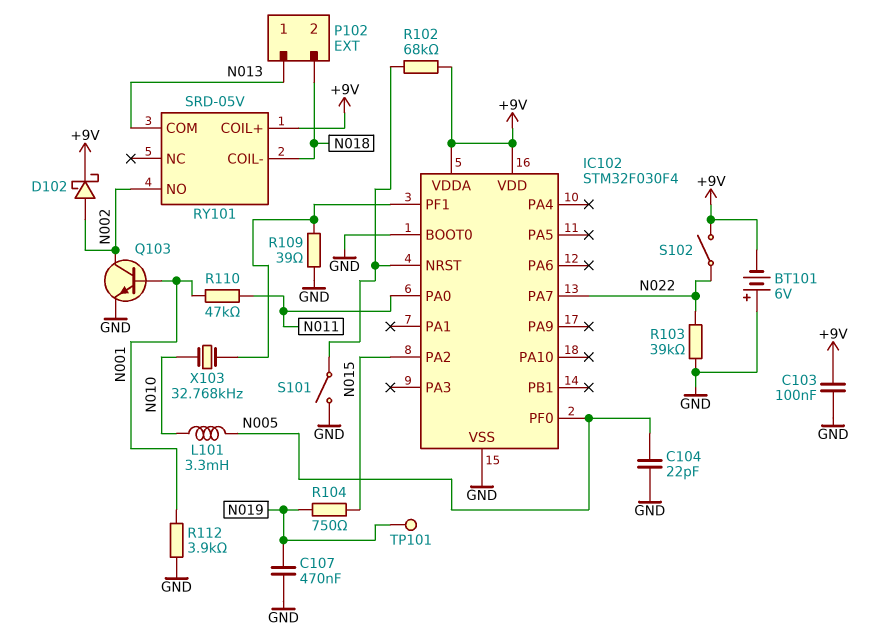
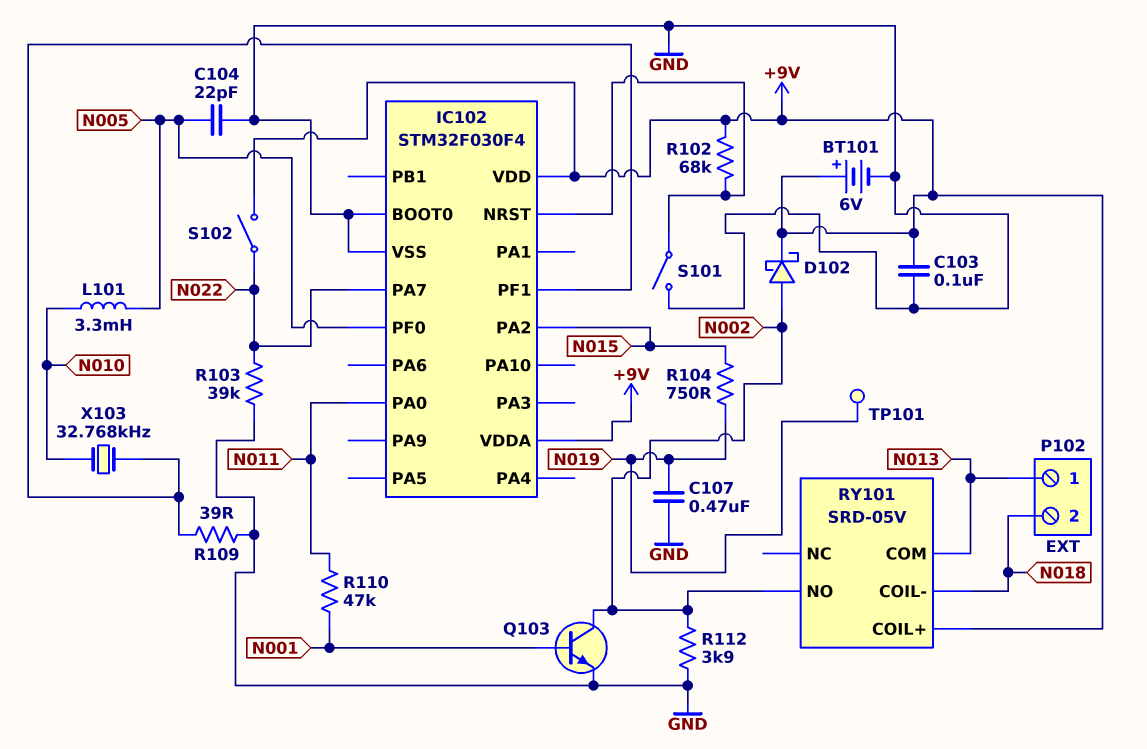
BT101: 6V (plus GND, minus +9V) -> 6V (plus +9V, minus GND)
R112: 3.9k (GND, N001) -> 3.9k (GND, N002)

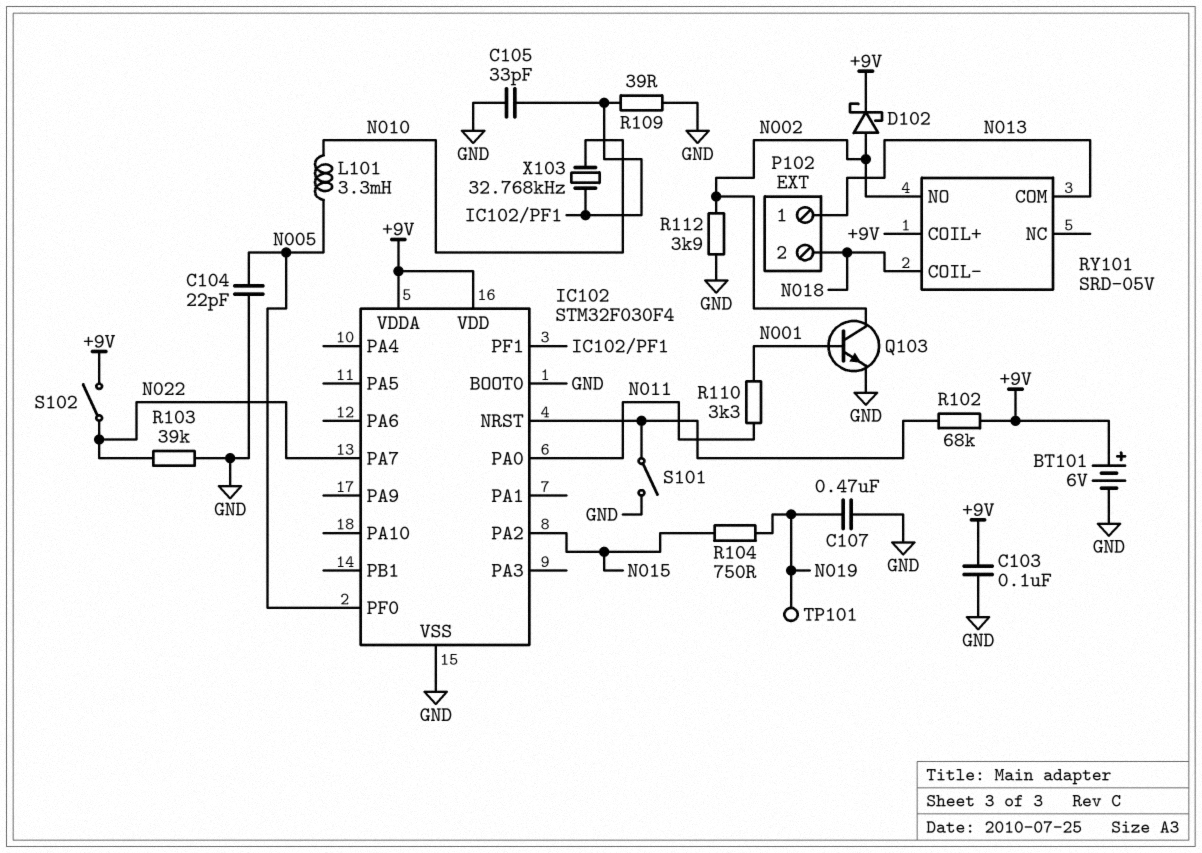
C105: none -> 33pF (GND, IC102/PF1)
R110: 47k (N001, N011) -> 3.3k (N001, N011)

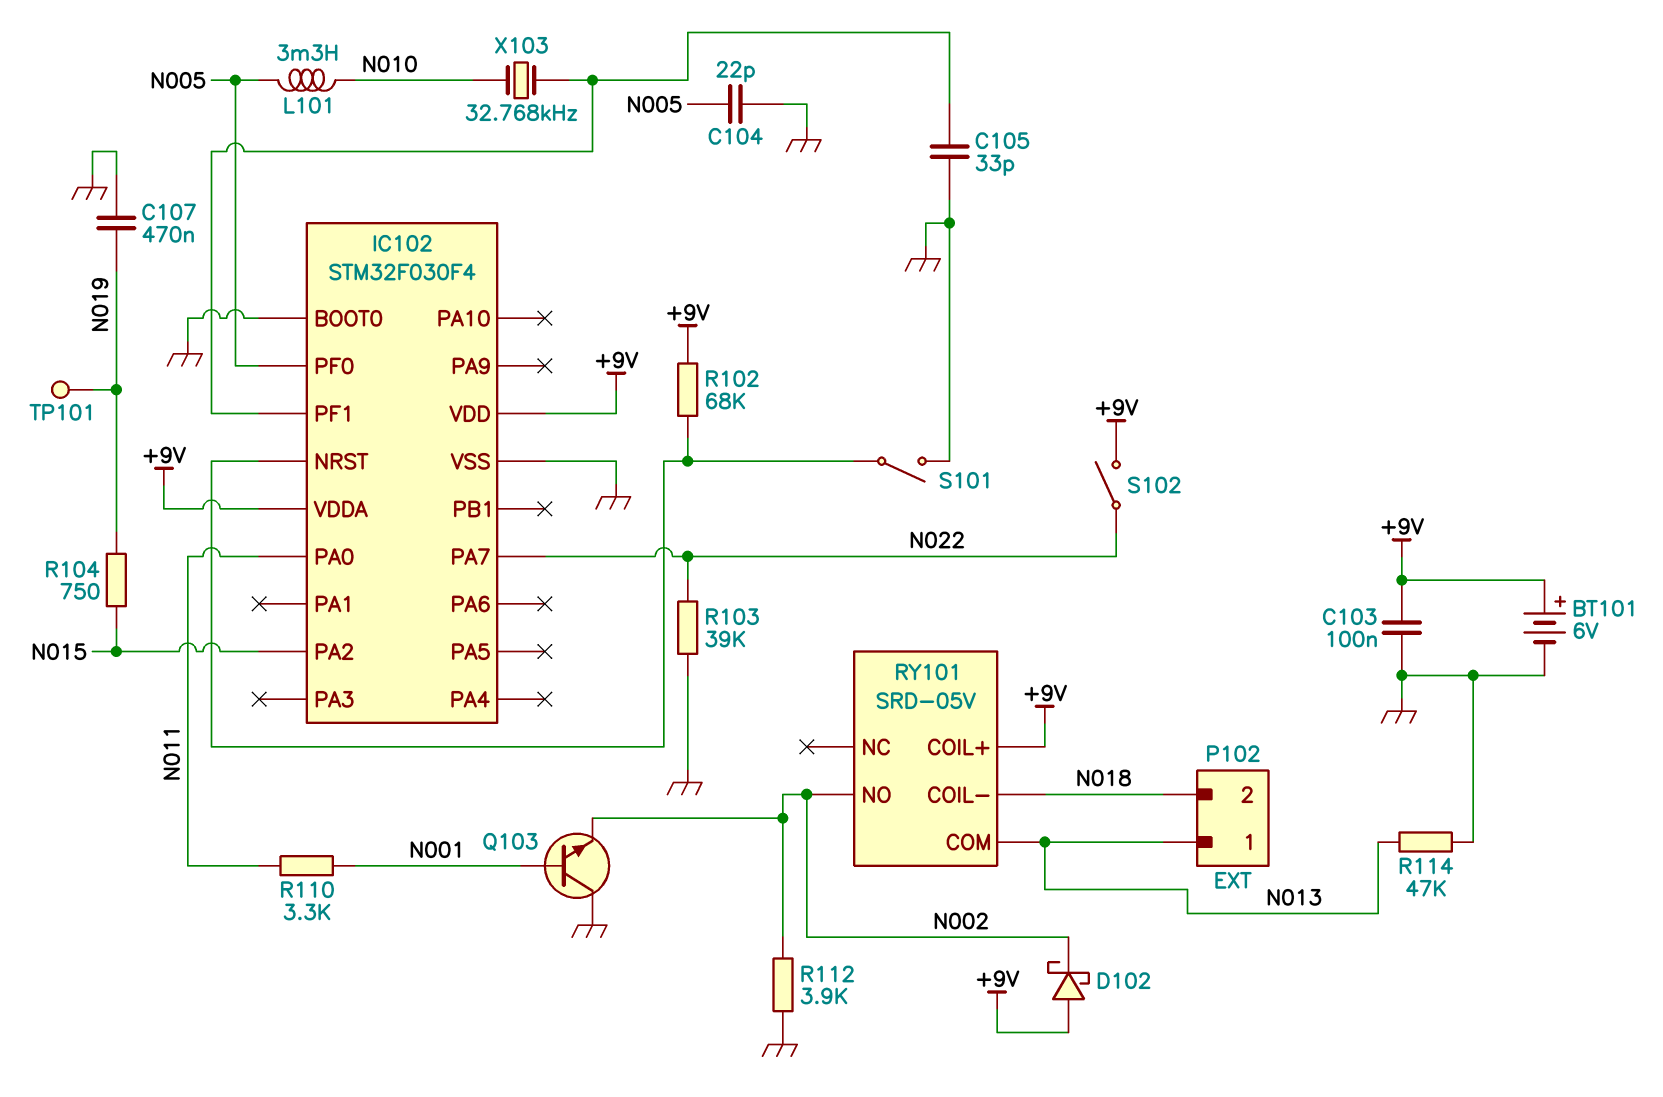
D102: schottky (A N002, K +9V) -> schottky (A +9V, K N002)
Q103: NPN (B N001, C N002, E GND) -> NPN (B N001, C GND, E N002)
R109: 39 (GND, IC102/PF1) -> none
R114: none -> 47k (GND, N013)

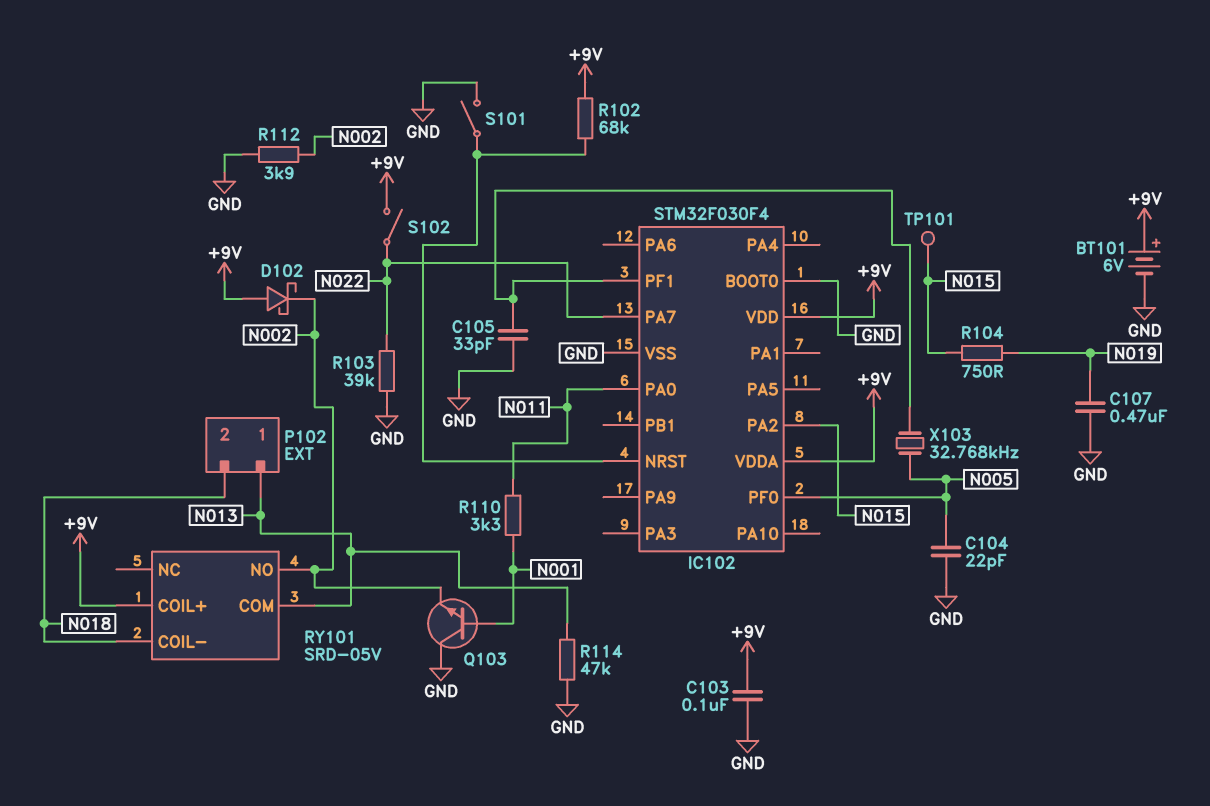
L101: 3.3mH (N005, N010) -> none
TP101: test point (N019) -> test point (N015)
X103: 32.768kHz (IC102/PF1, N010) -> 32.768kHz (IC102/PF1, N005)

